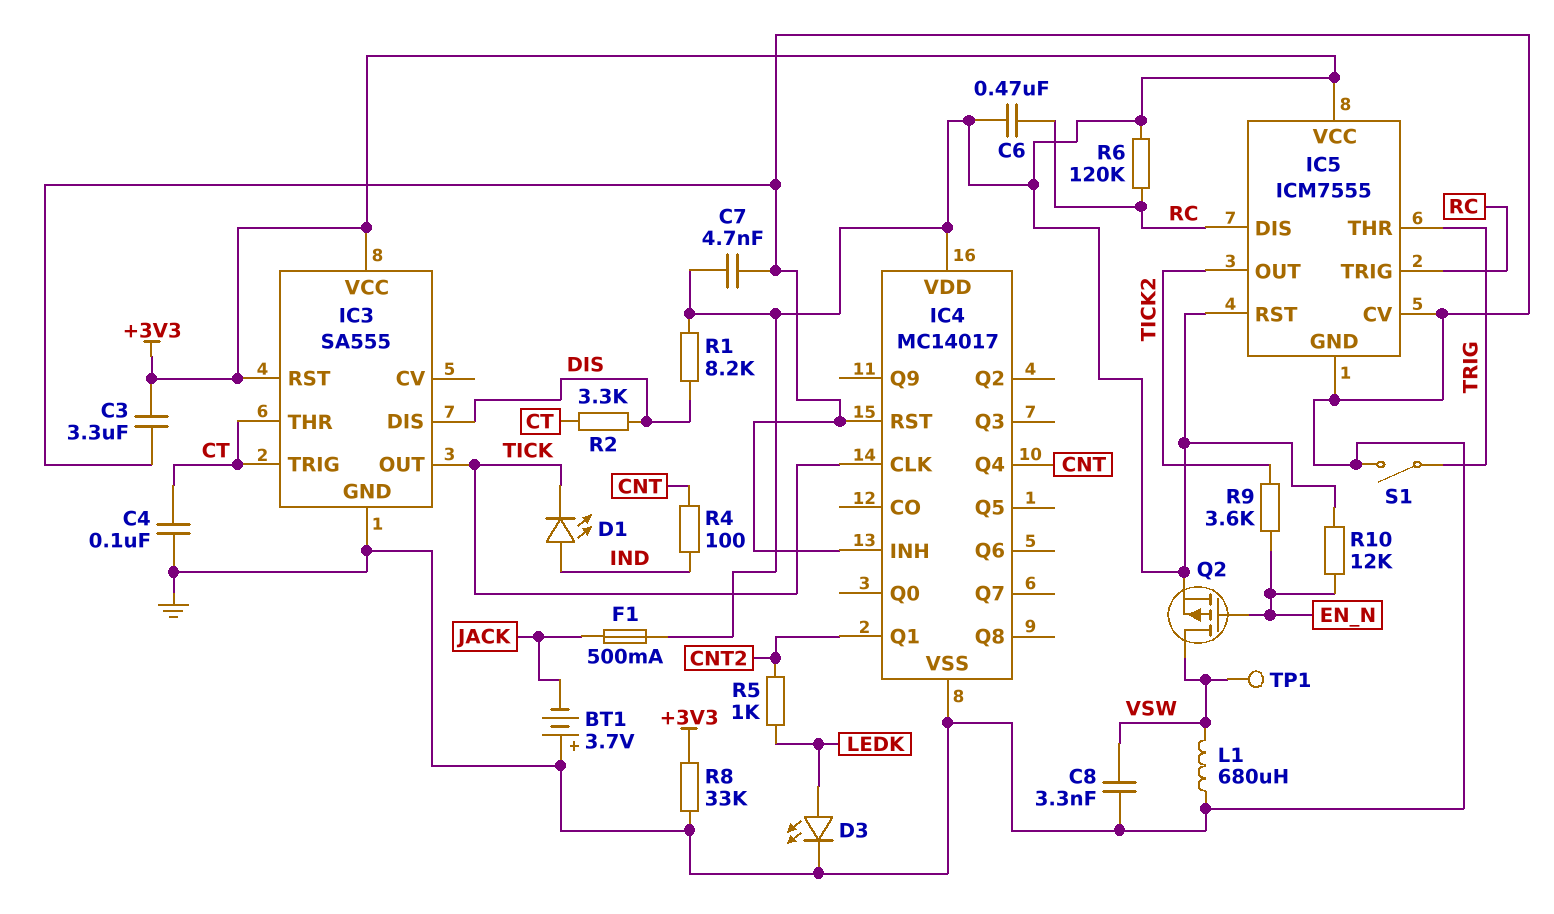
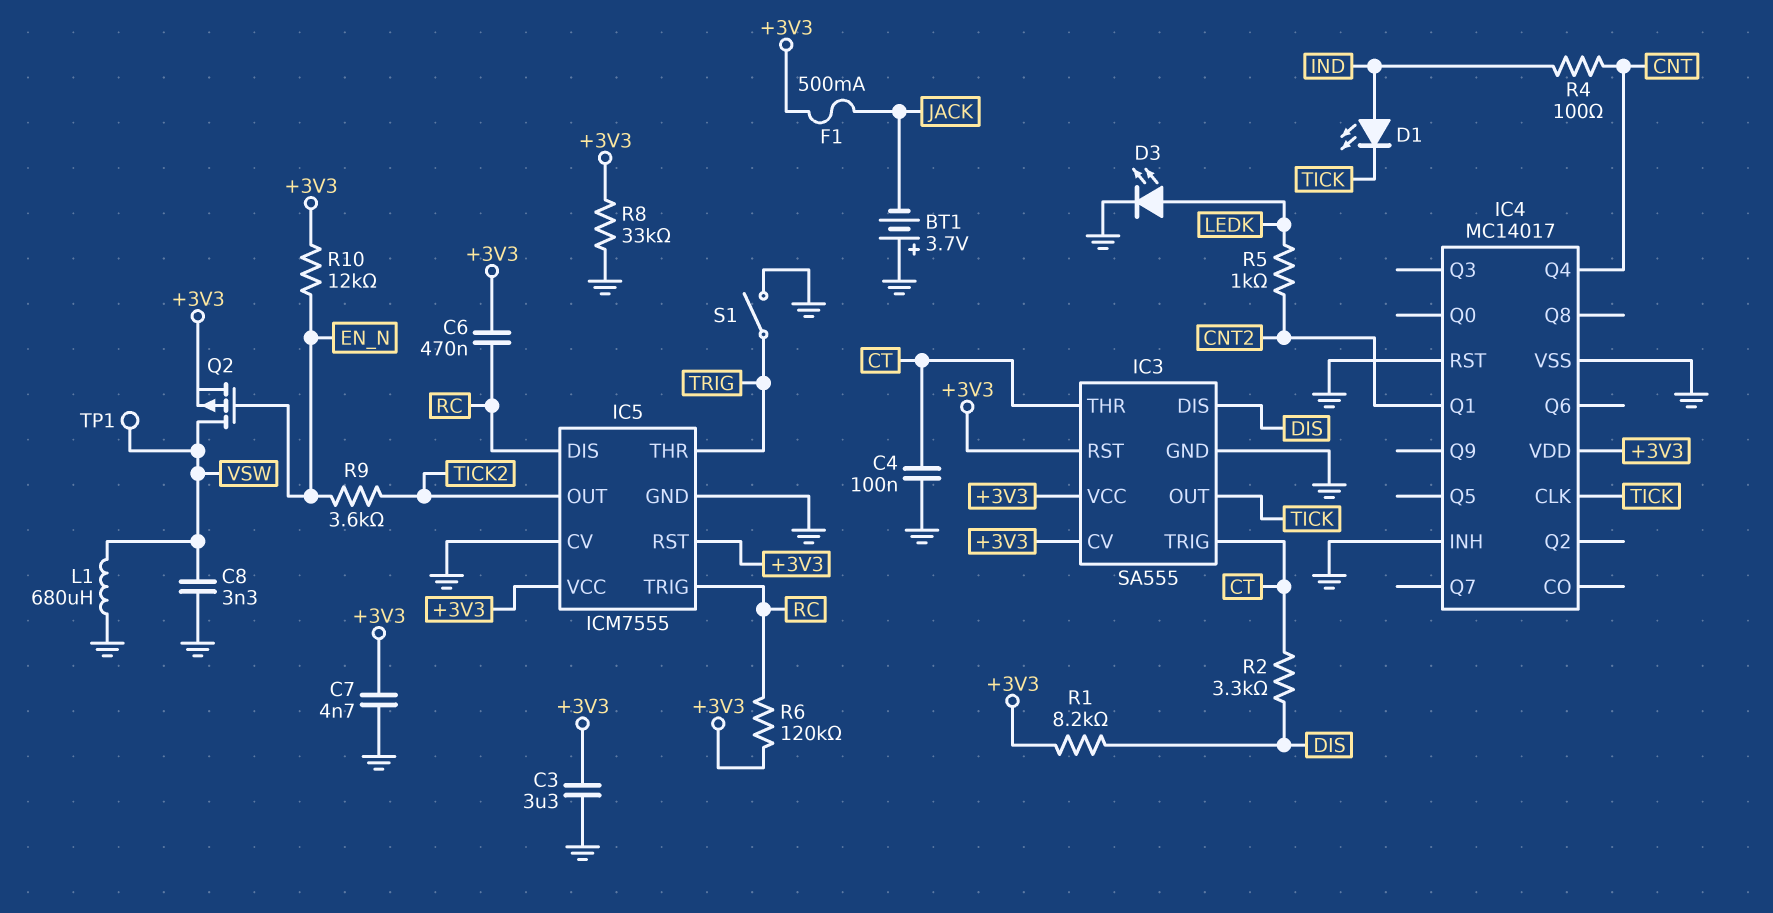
IC3 pin CV: none -> +3V3

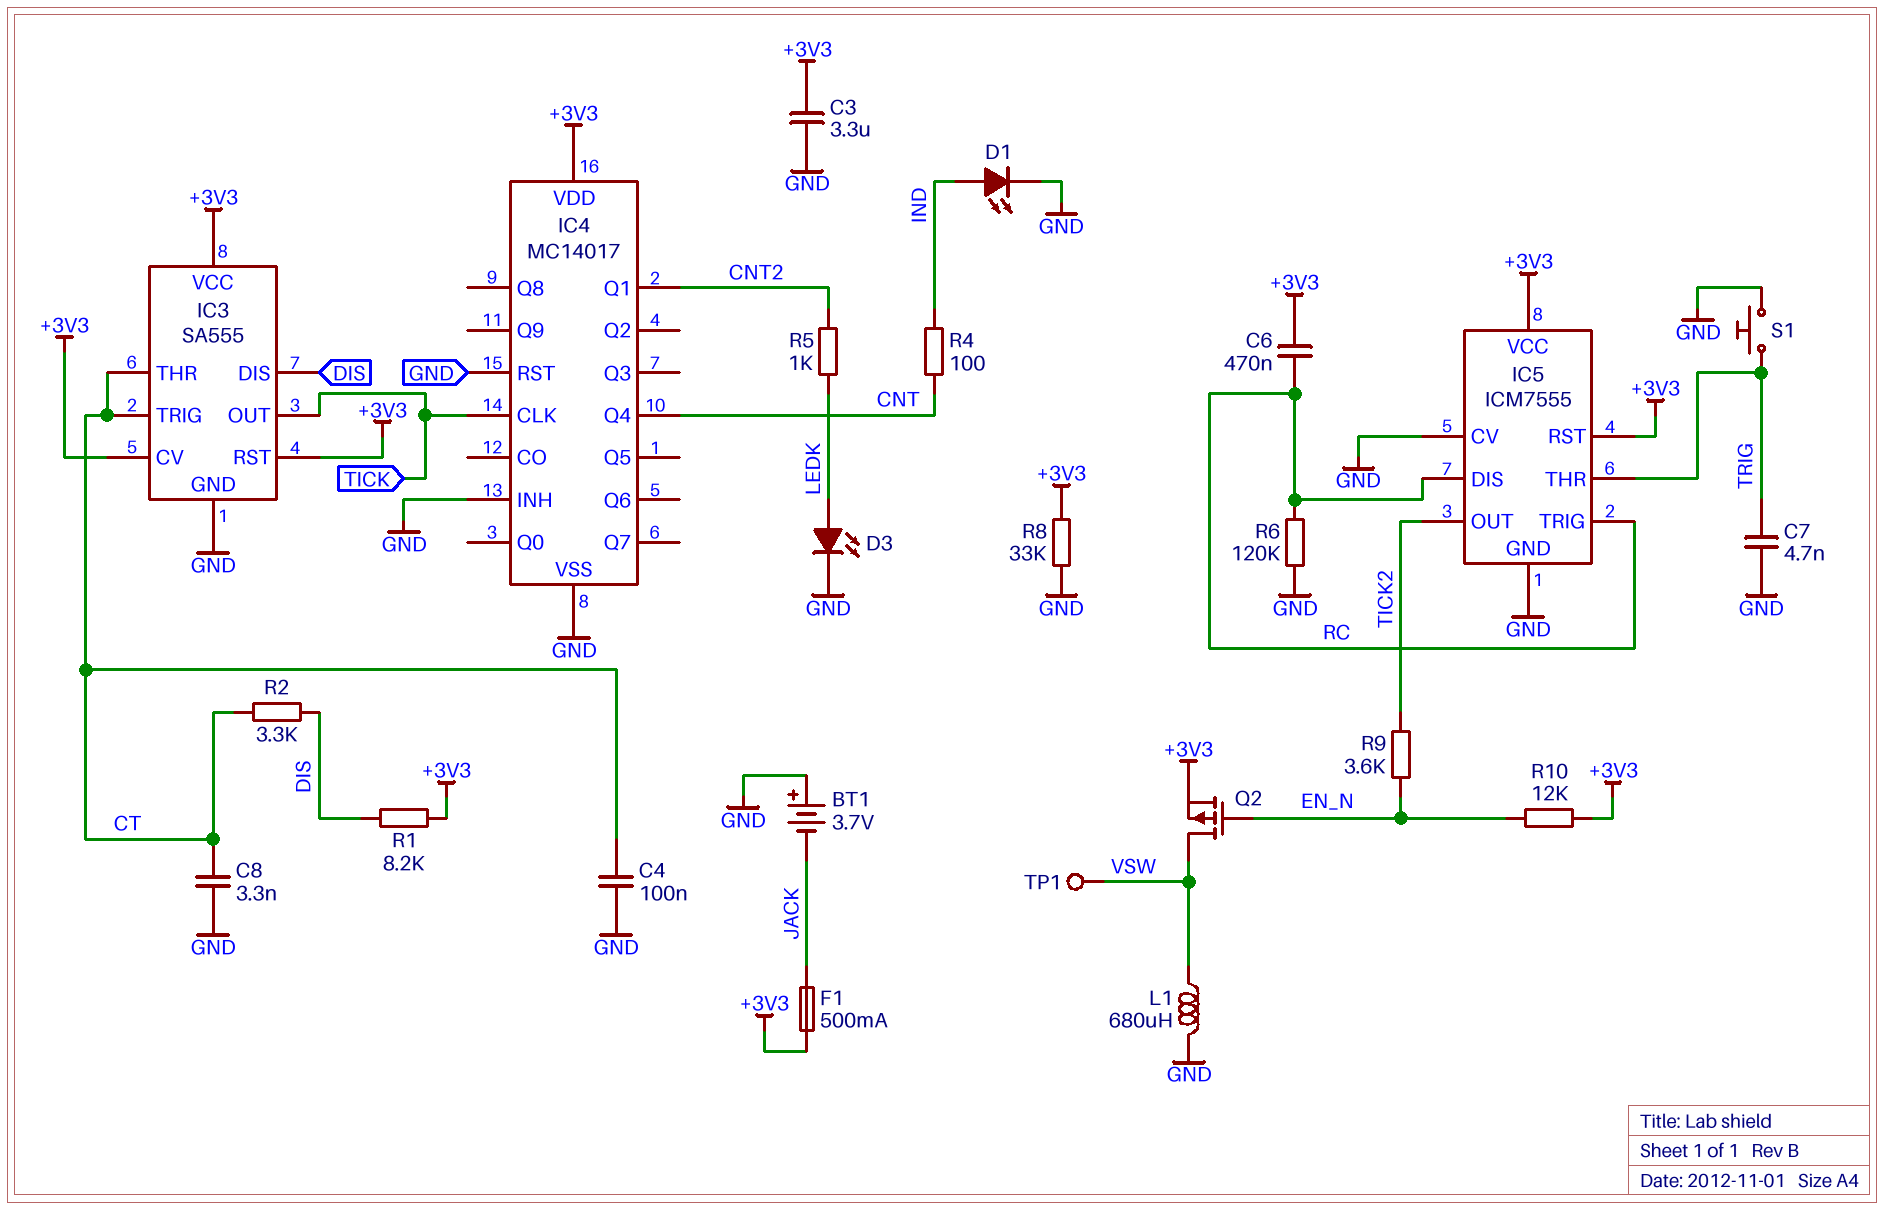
C7: 4.7nF (+3V3, GND) -> 4.7nF (GND, TRIG)
C8: 3.3nF (GND, VSW) -> 3.3nF (CT, GND)
D1: LED (A IND, K TICK) -> LED (A IND, K GND)
R6: 120k (+3V3, RC) -> 120k (GND, RC)
S1: switch (GND, TRIG) -> button (GND, TRIG)

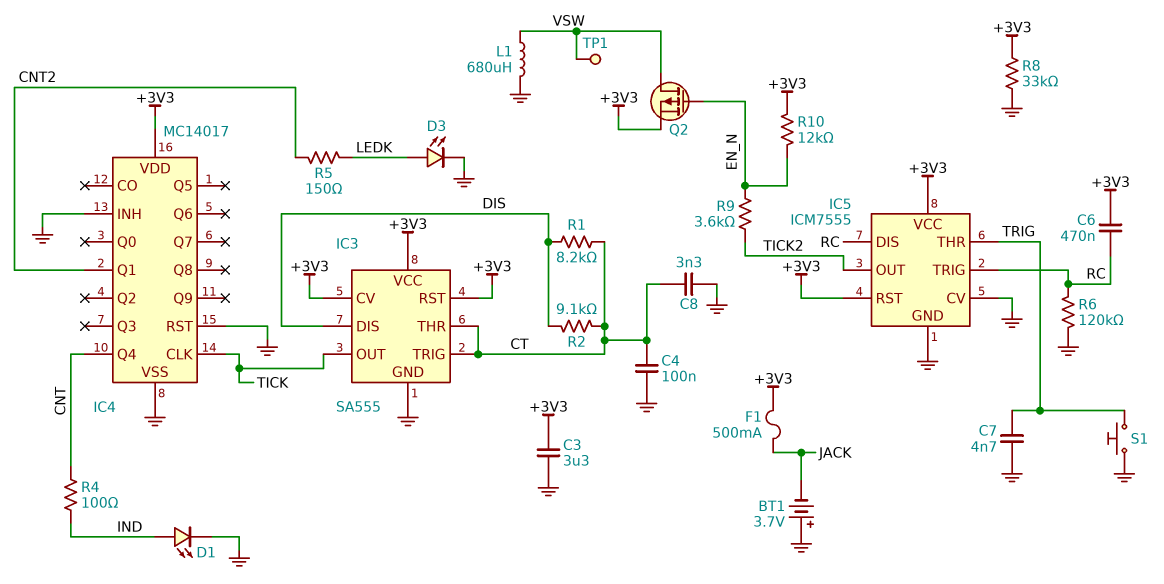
R1: 8.2k (+3V3, DIS) -> 8.2k (CT, DIS)
R2: 3.3k (CT, DIS) -> 9.1k (CT, DIS)
R5: 1k (CNT2, LEDK) -> 150 (CNT2, LEDK)

